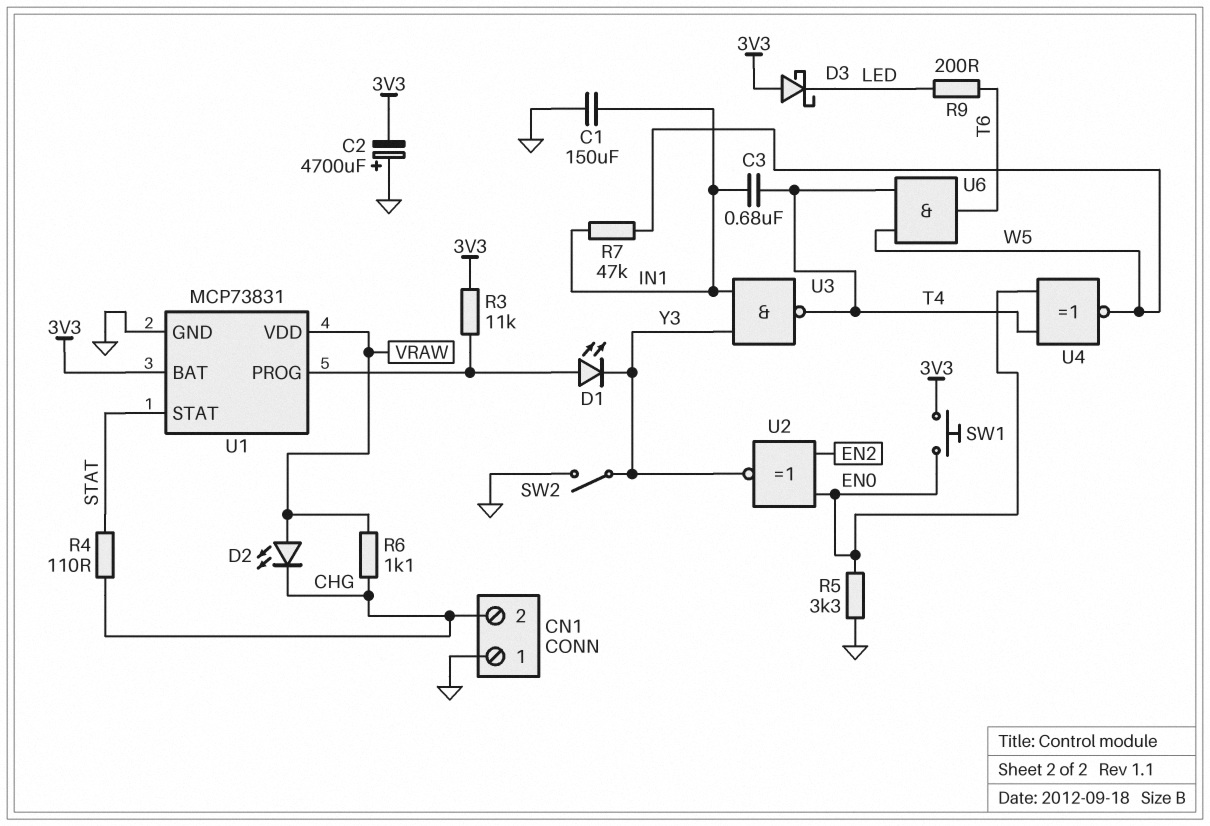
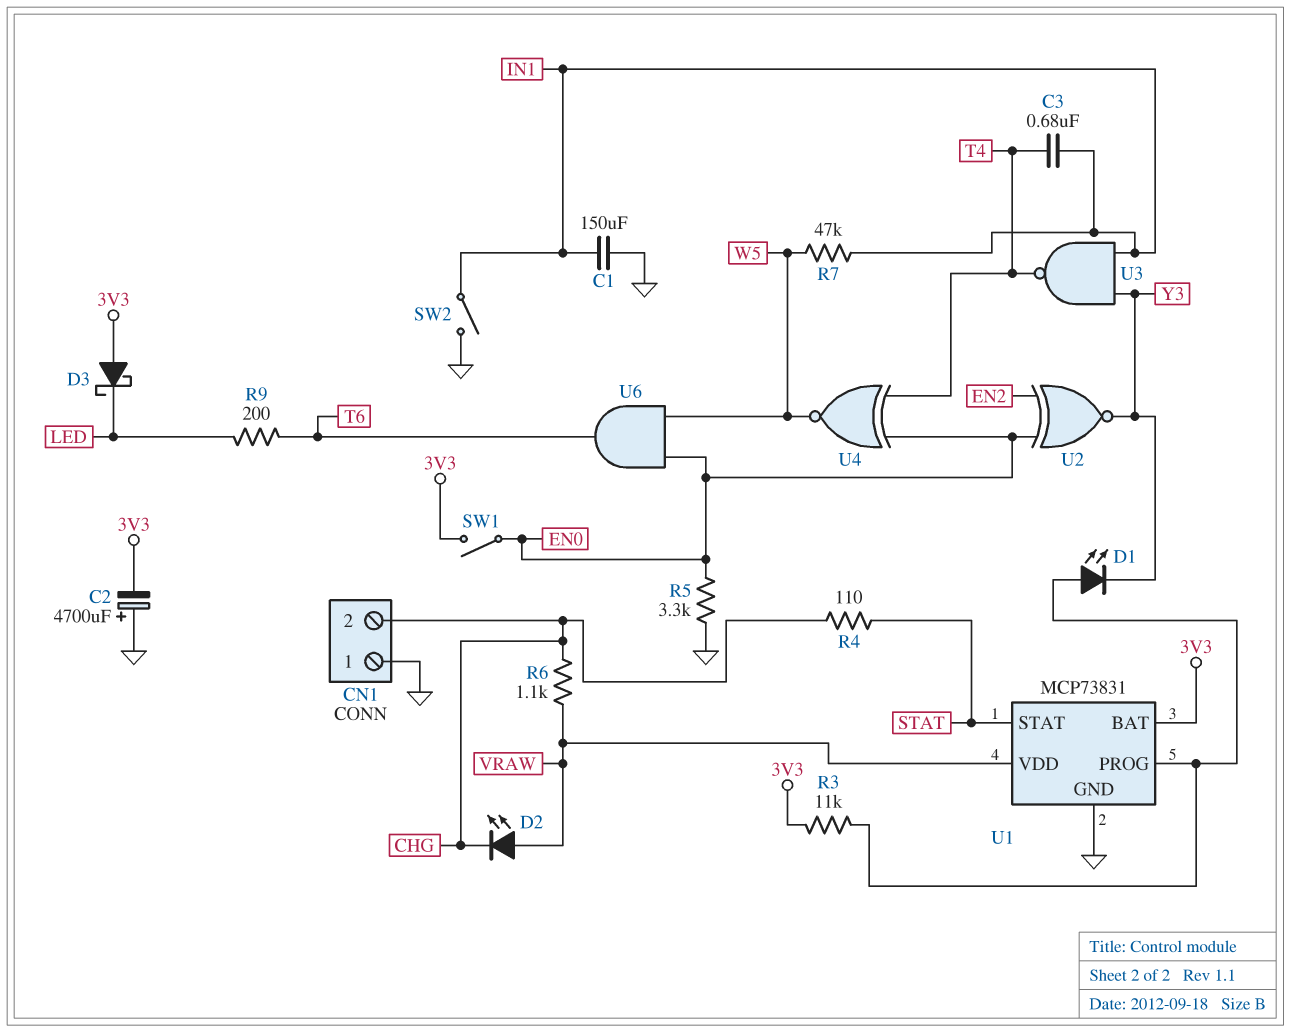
SW1: button (3V3, EN0) -> switch (3V3, EN0)
SW2: switch (GND, Y3) -> switch (GND, IN1)
U6: AND (in T4, in W5, out T6) -> AND (in EN0, in W5, out T6)

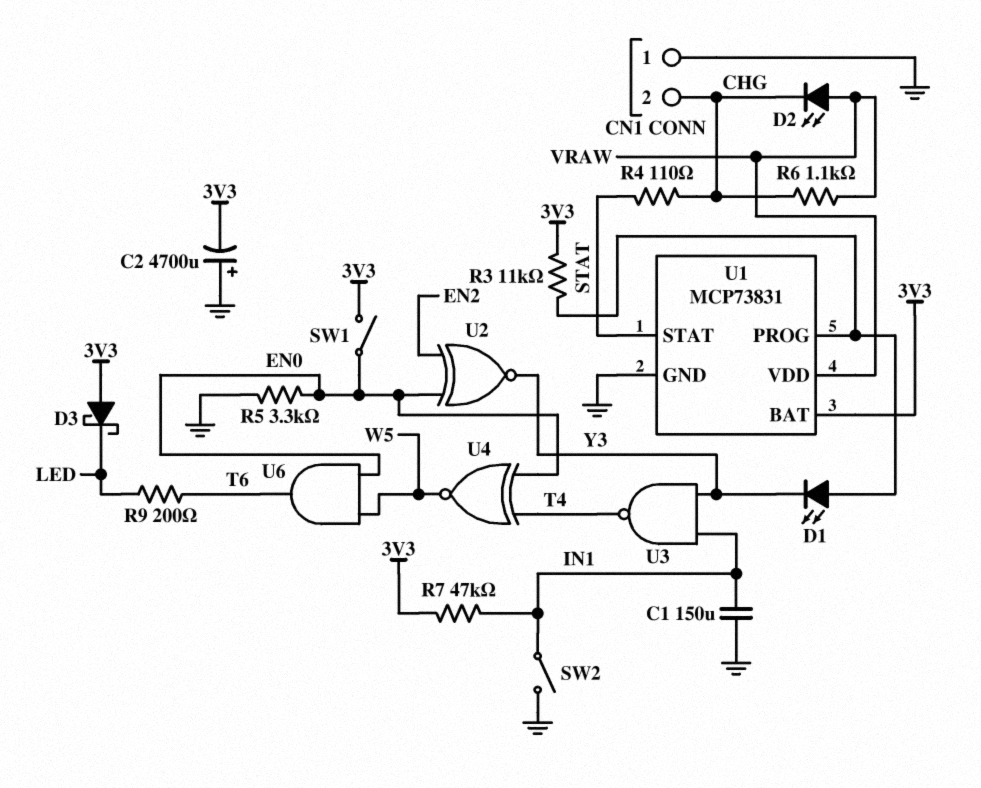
C3: 680nF (IN1, T4) -> none
R7: 47k (IN1, W5) -> 47k (3V3, IN1)

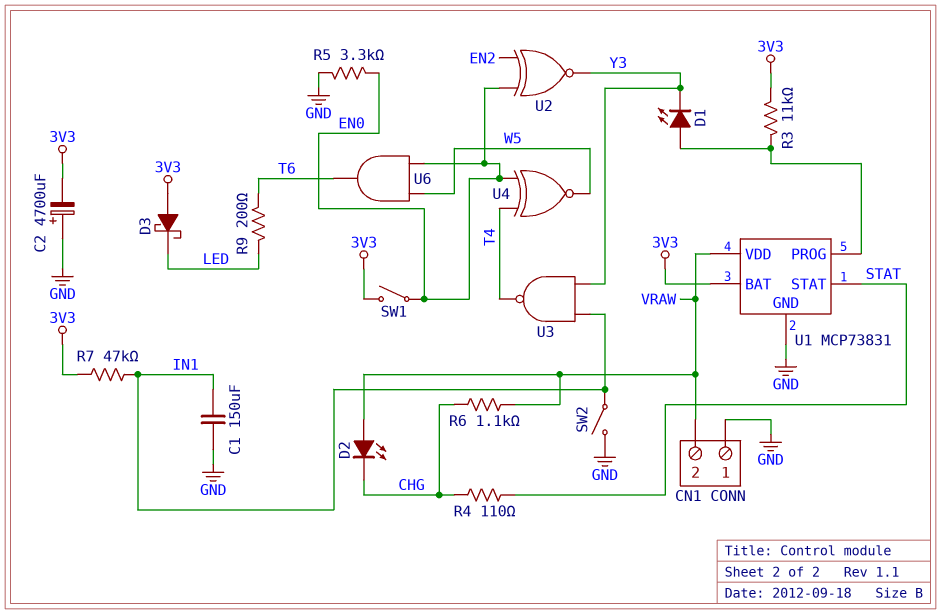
CN1 pin 2: CHG -> VRAW

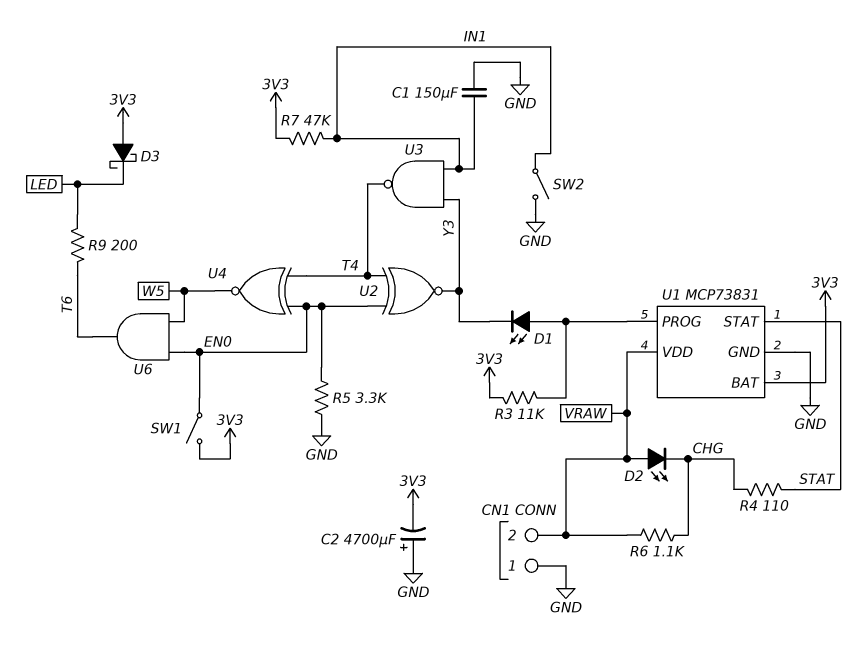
U2: XNOR (in EN0, in EN2, out Y3) -> XNOR (in EN0, in T4, out Y3)

